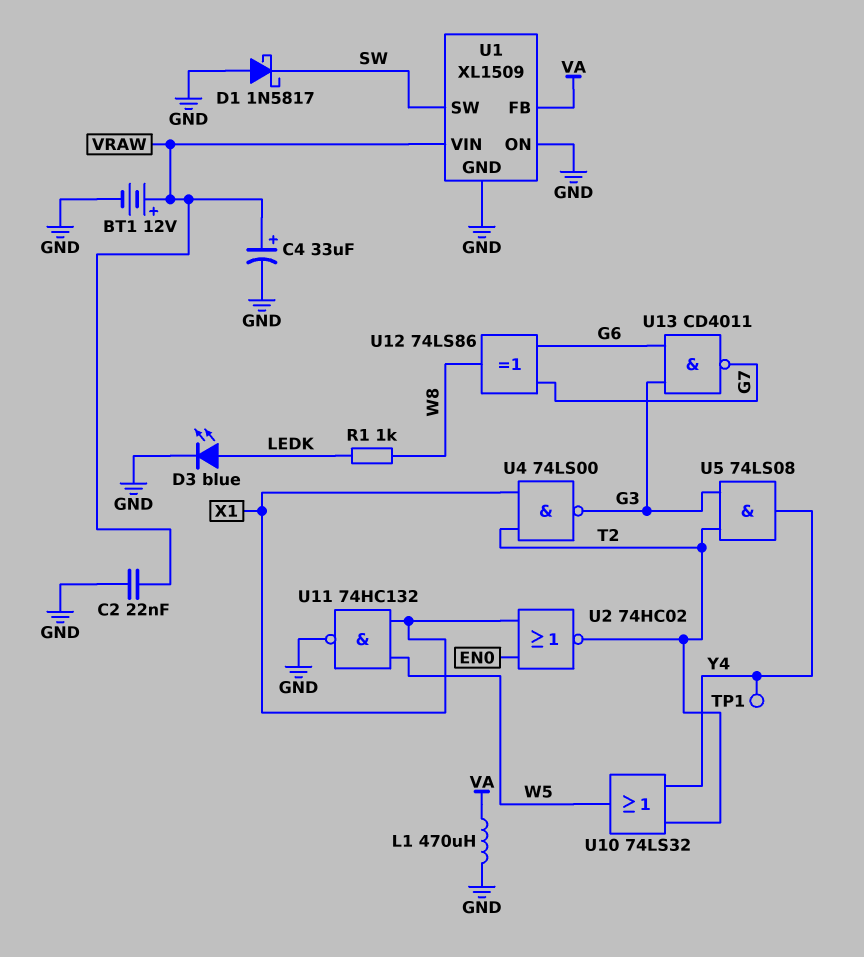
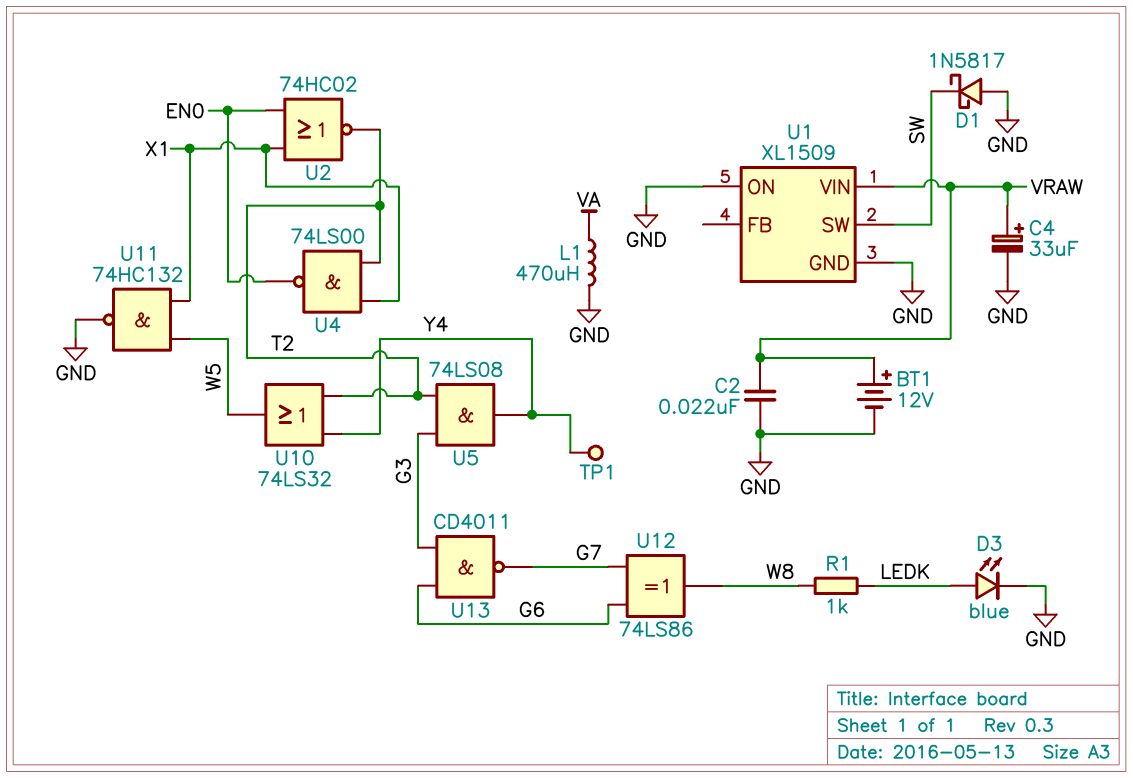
U1 pin FB: VA -> none
U4: NAND 74LS00 (in T2, in X1, out G3) -> NAND 74LS00 (in T2, in X1, out EN0)

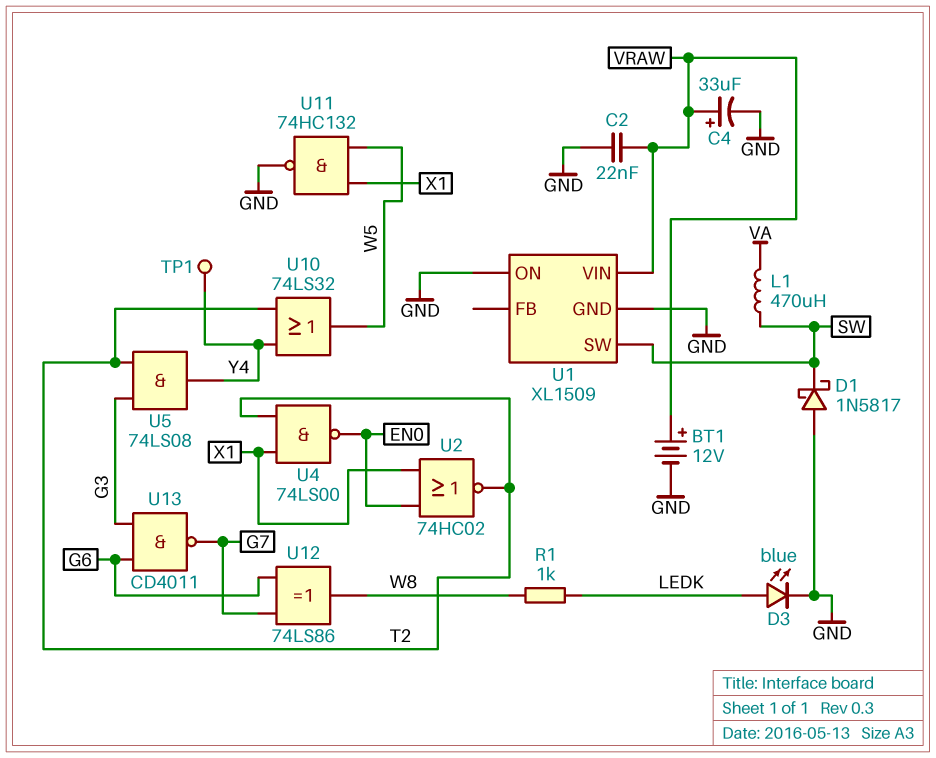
L1: 470uH (GND, VA) -> 470uH (SW, VA)

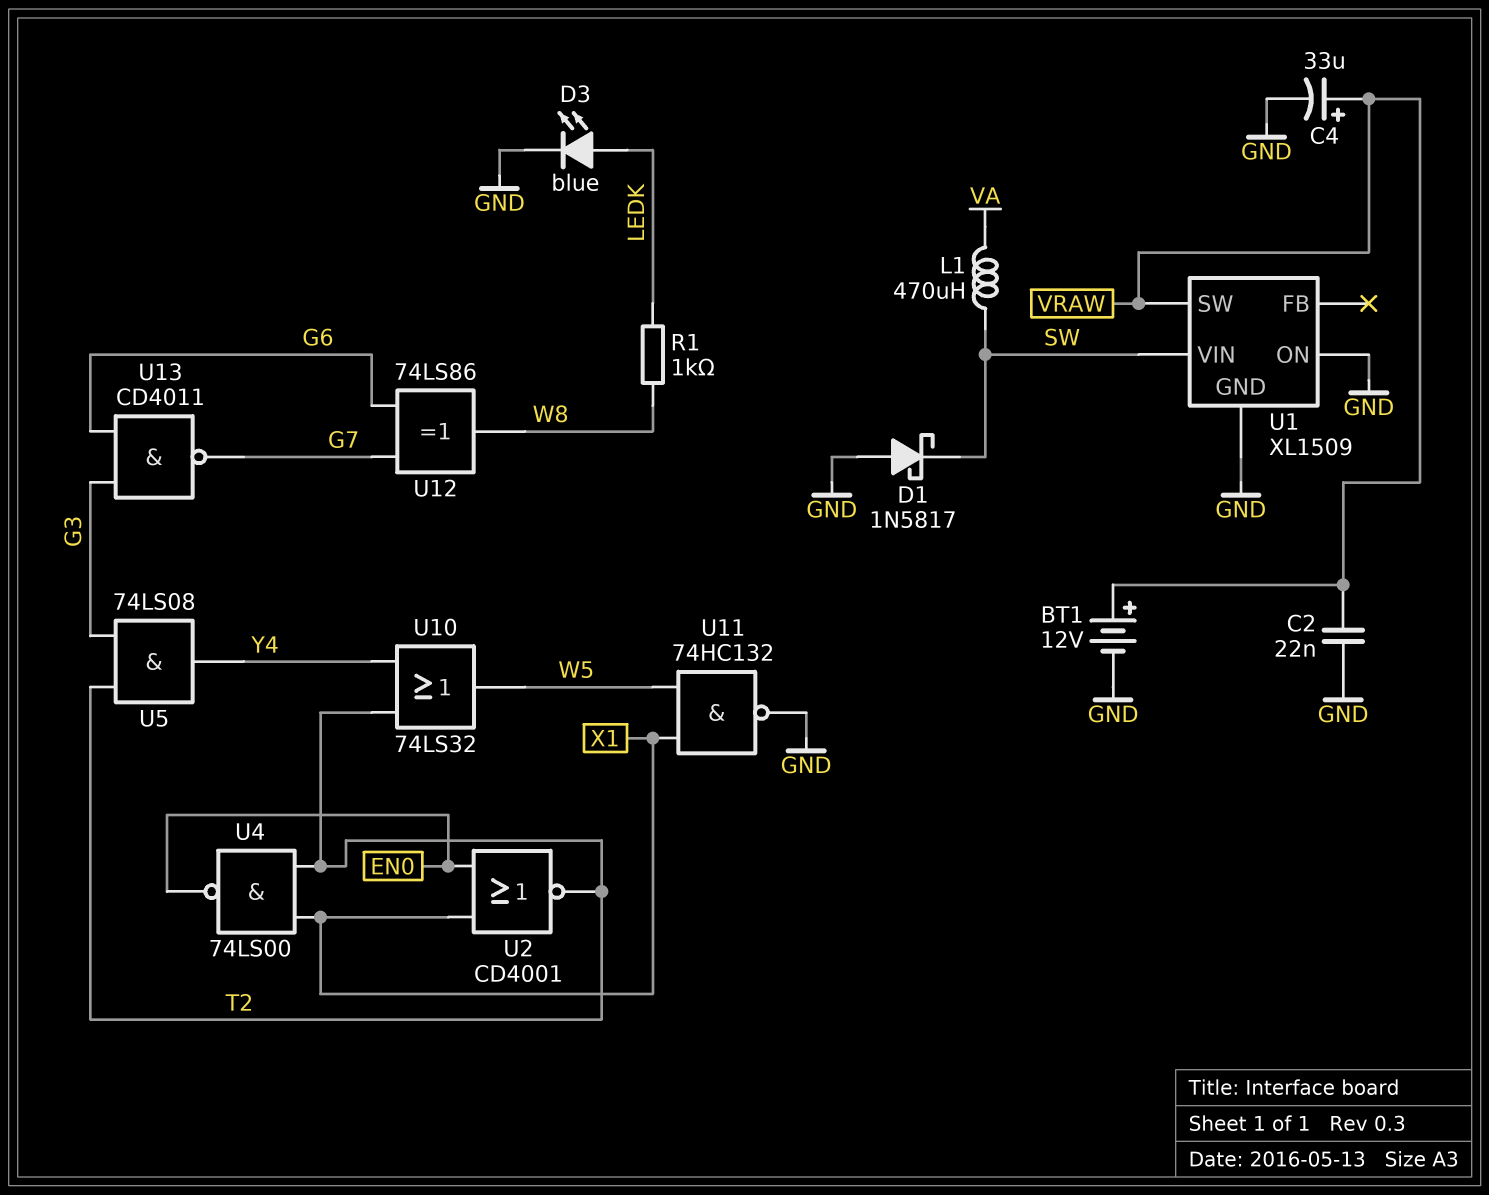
TP1: test point (Y4) -> none
U1 pin SW: SW -> VRAW
U1 pin VIN: VRAW -> SW
U2: NOR 74HC02 (in EN0, in X1, out T2) -> NOR CD4001 (in EN0, in X1, out T2)

